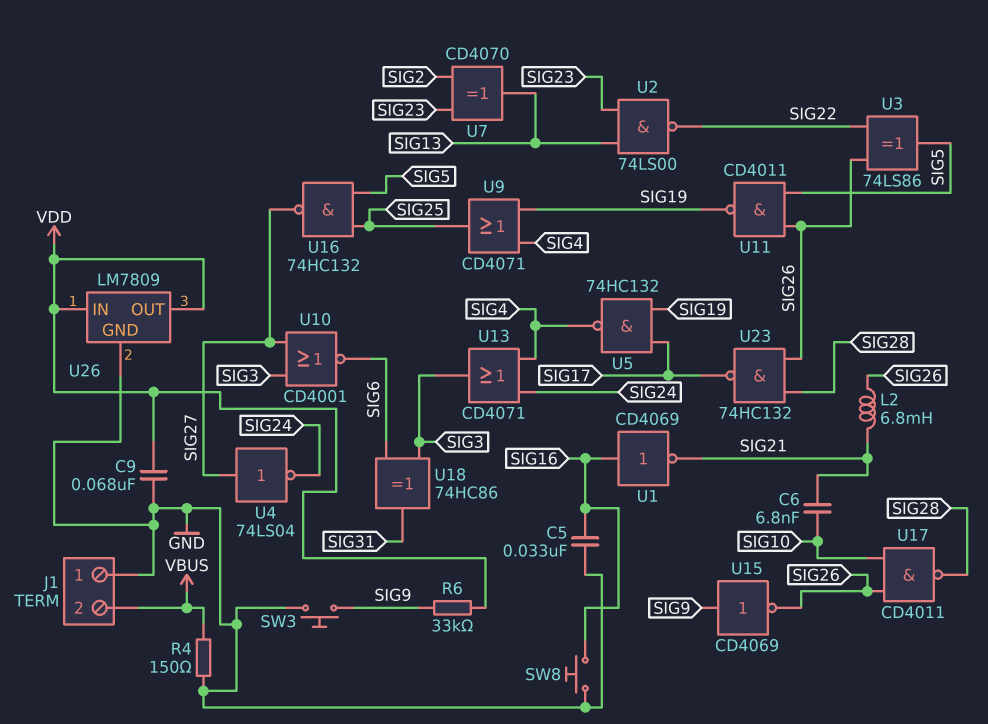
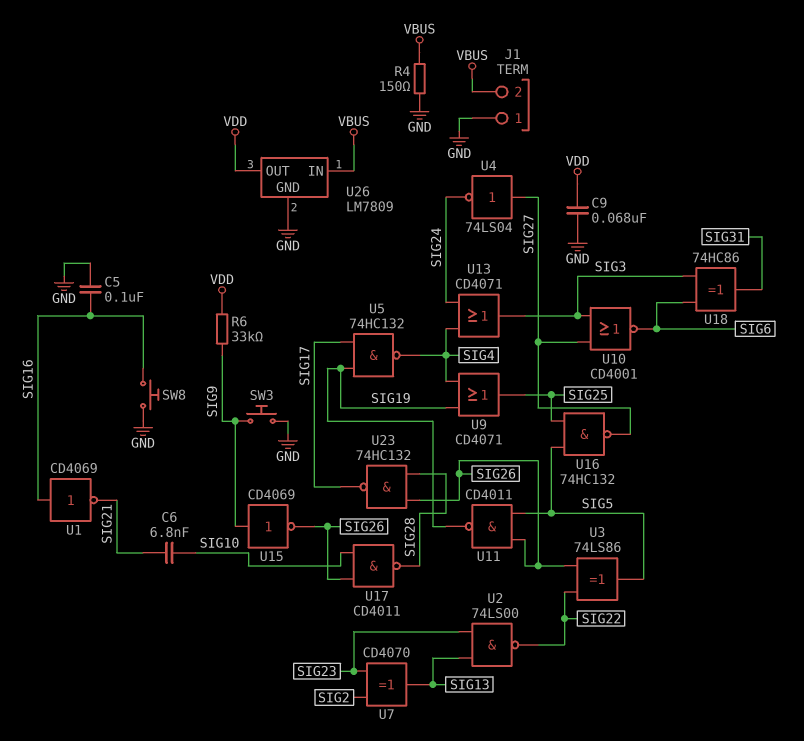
C5: 33nF (GND, SIG16) -> 100nF (GND, SIG16)
L2: 6.8mH (SIG21, SIG26) -> none
U26 pin IN: VDD -> VBUS

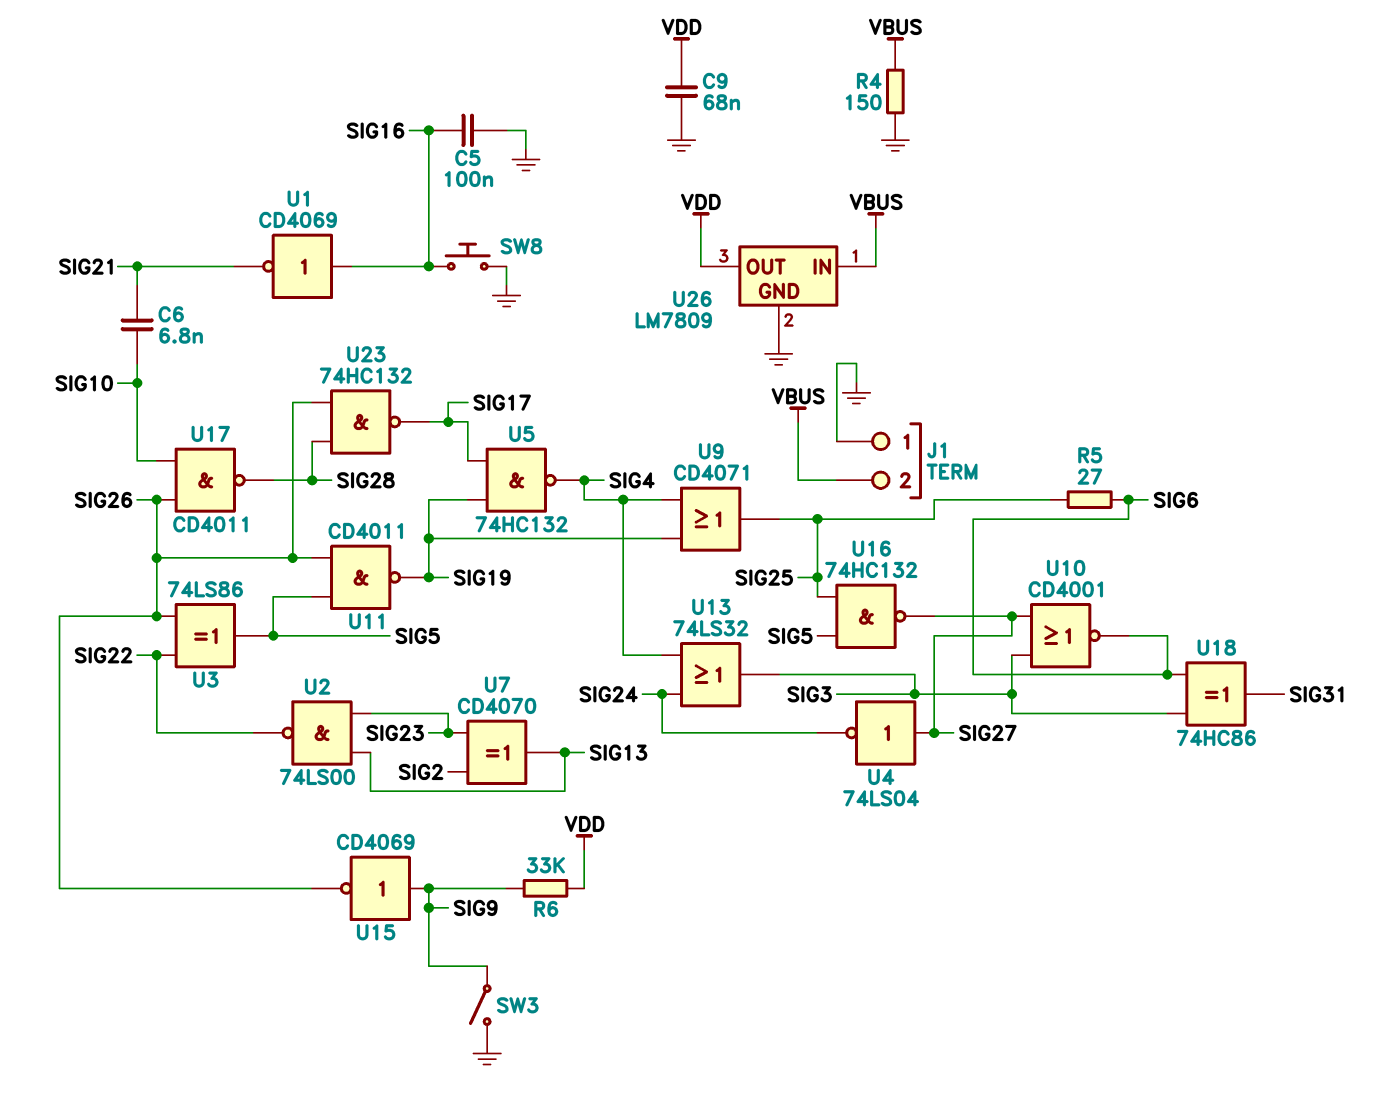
R5: none -> 27 (SIG6, SIG25)
SW3: button (GND, SIG9) -> switch (GND, SIG9)
U13: OR CD4071 (in SIG4, in SIG24, out SIG3) -> OR 74LS32 (in SIG4, in SIG24, out SIG3)

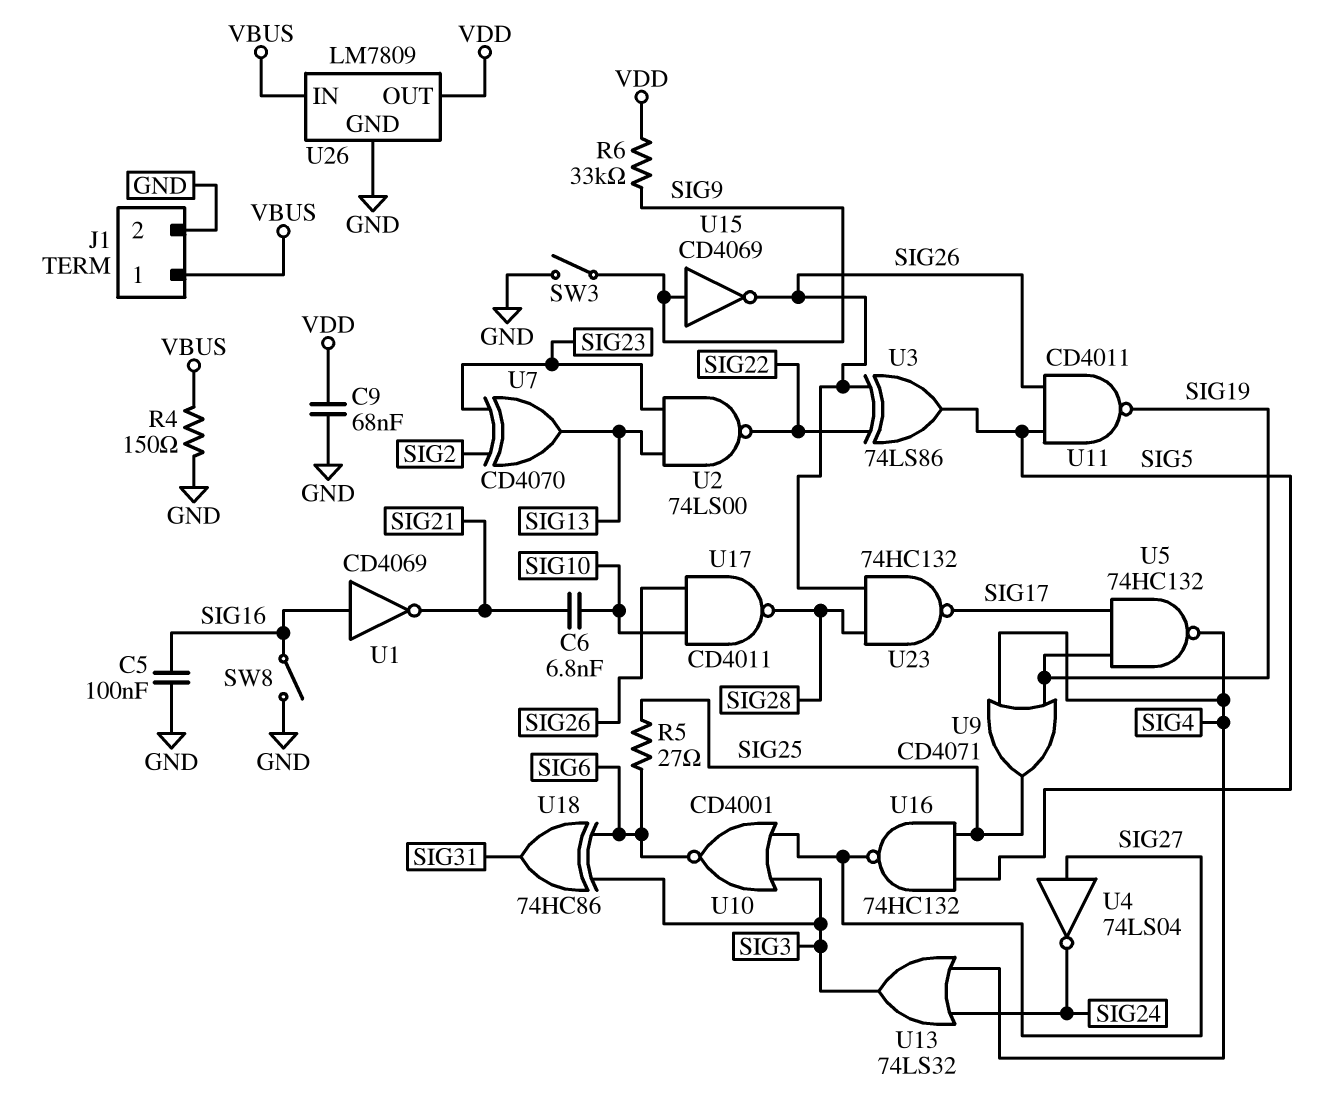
J1 pin 1: GND -> VBUS
J1 pin 2: VBUS -> GND
SW8: button (GND, SIG16) -> switch (GND, SIG16)

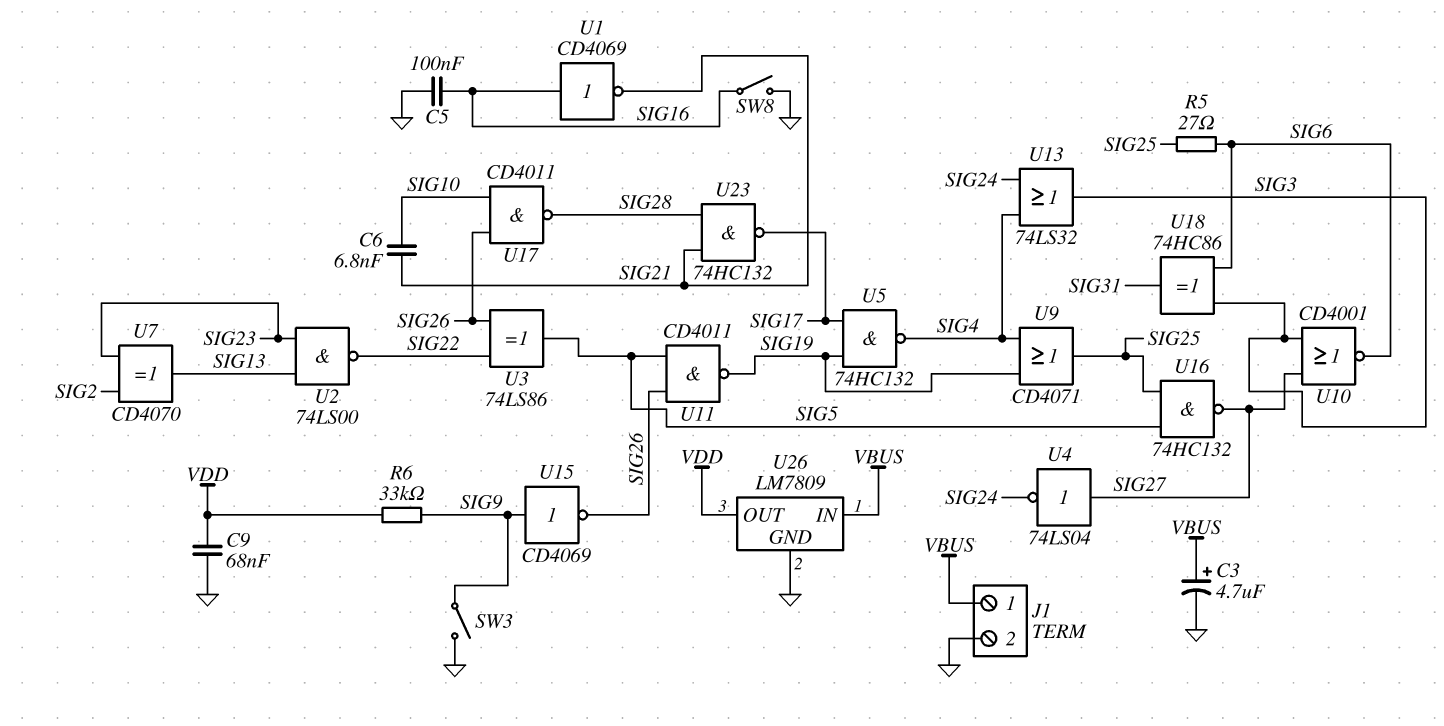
C3: none -> 4.7uF (plus VBUS, minus GND)
R4: 150 (GND, VBUS) -> none
U23: NAND 74HC132 (in SIG26, in SIG28, out SIG17) -> NAND 74HC132 (in SIG21, in SIG28, out SIG17)

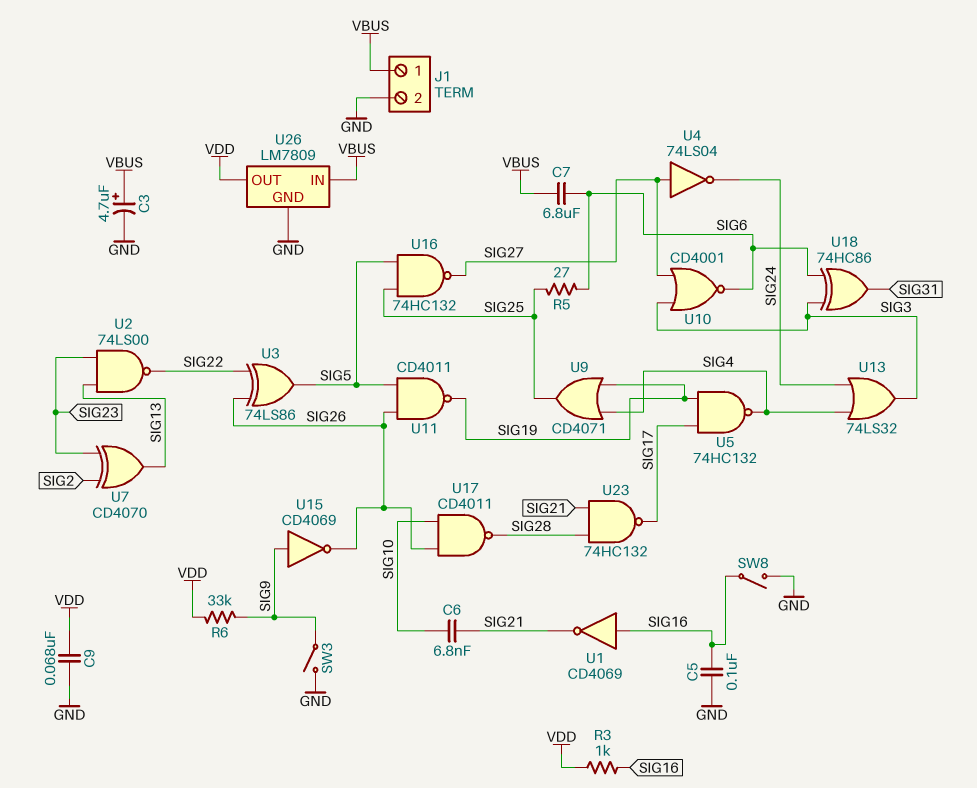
C7: none -> 6.8uF (SIG6, VBUS)
R3: none -> 1k (SIG16, VDD)

